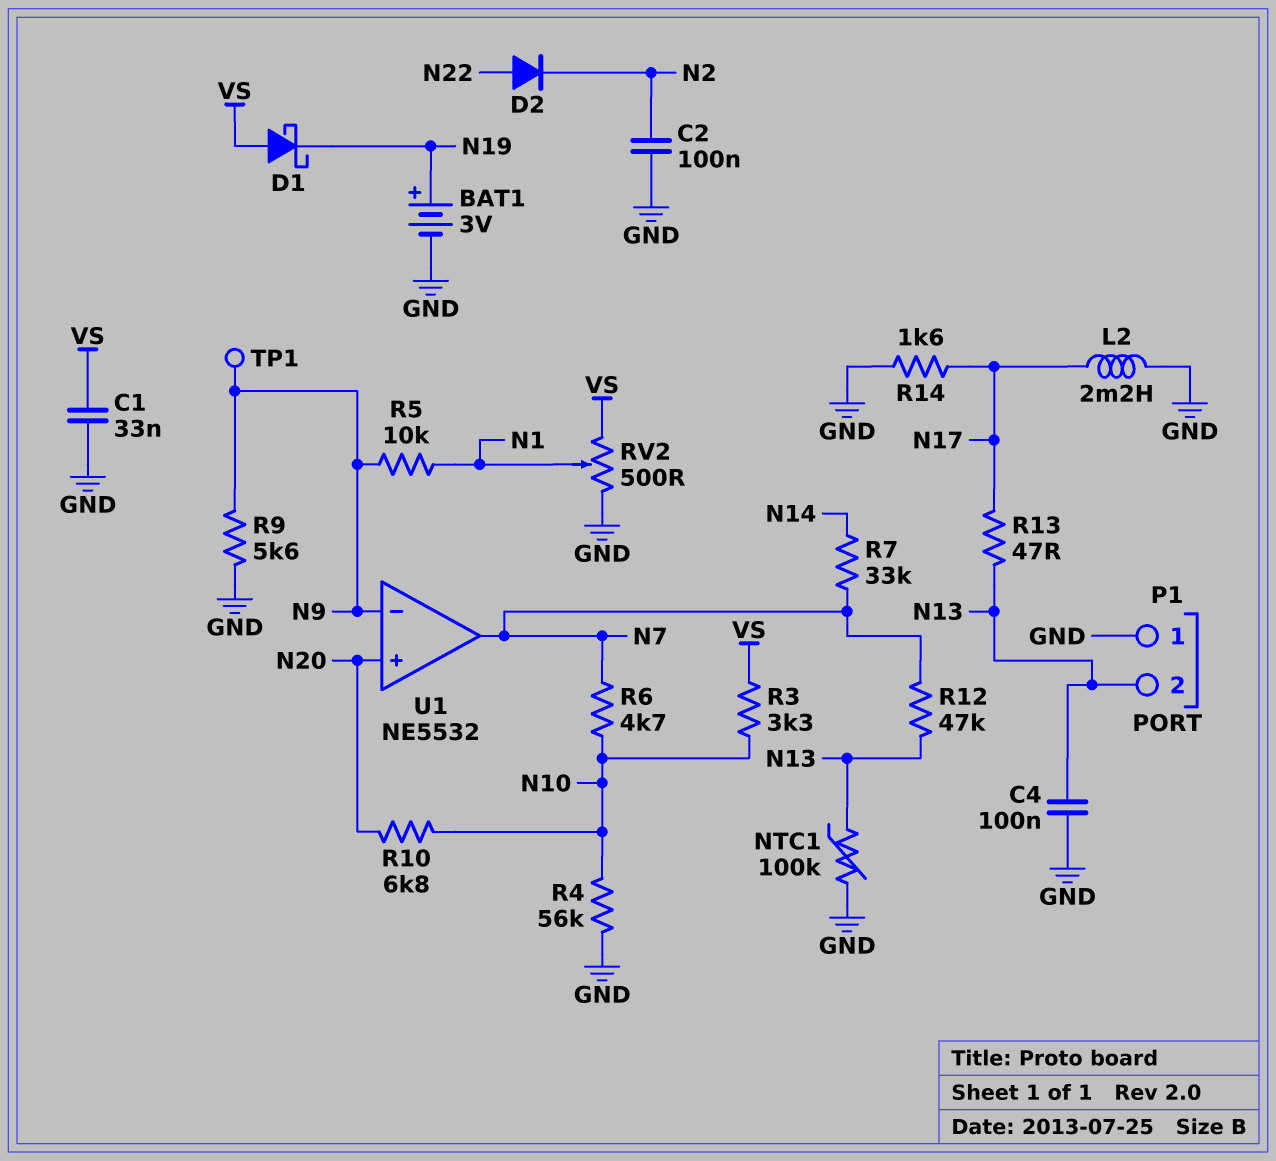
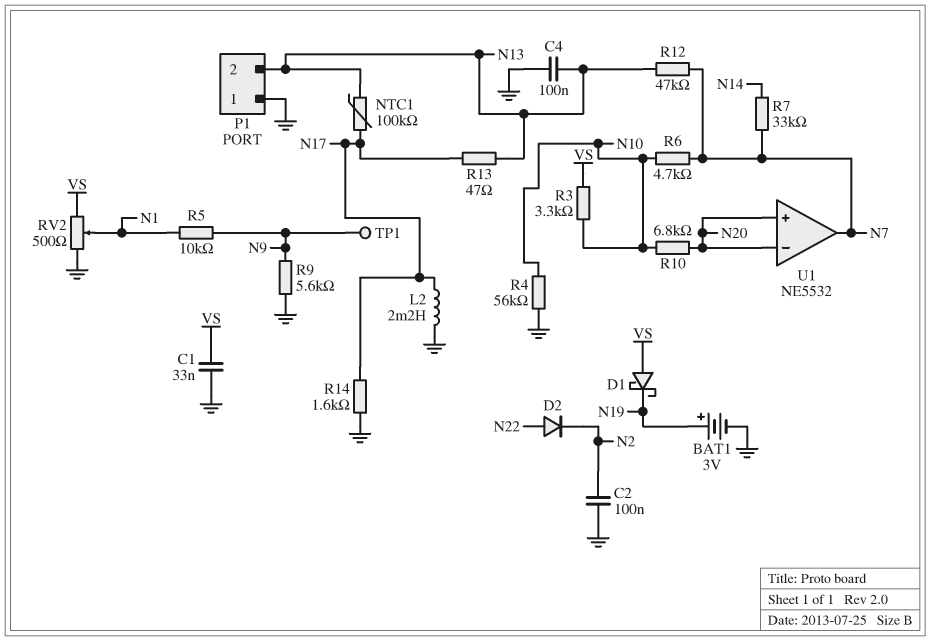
NTC1: 100k (GND, N13) -> 100k (N13, N17)
U1 pin in-: N9 -> N20

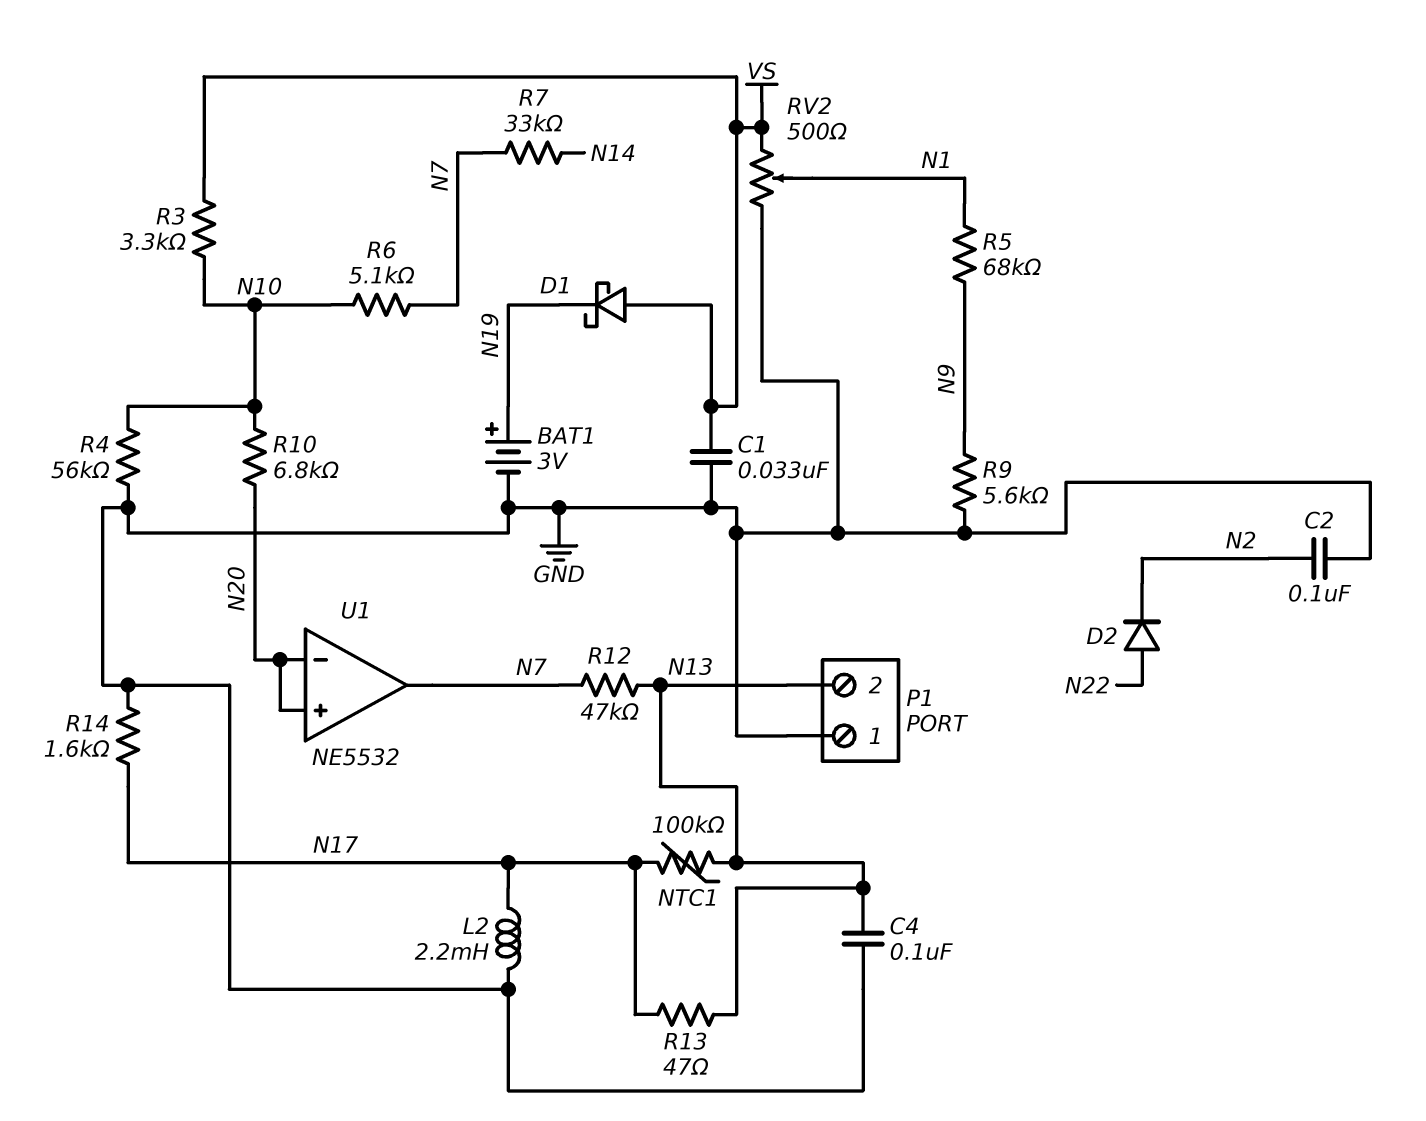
R5: 10k (N1, N9) -> 68k (N1, N9)
R6: 4.7k (N7, N10) -> 5.1k (N7, N10)
TP1: test point (N9) -> none

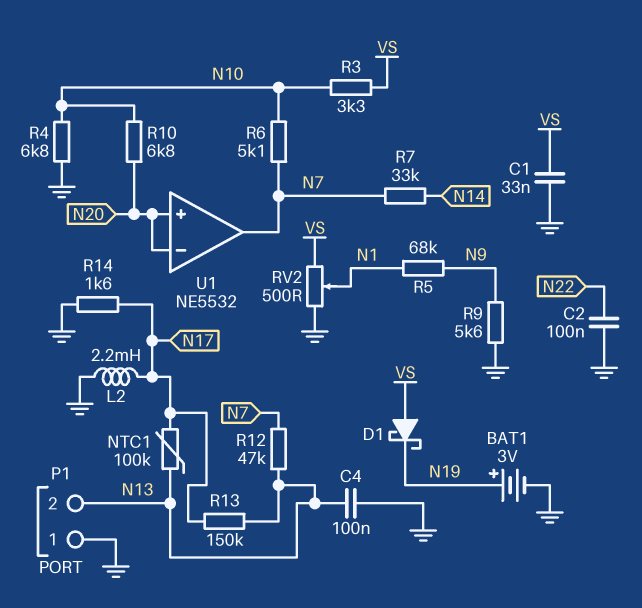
C2: 100nF (GND, N2) -> 100nF (GND, N22)
D2: diode (A N22, K N2) -> none
R4: 56k (GND, N10) -> 6.8k (GND, N10)
R13: 47 (N13, N17) -> 150k (N13, N17)

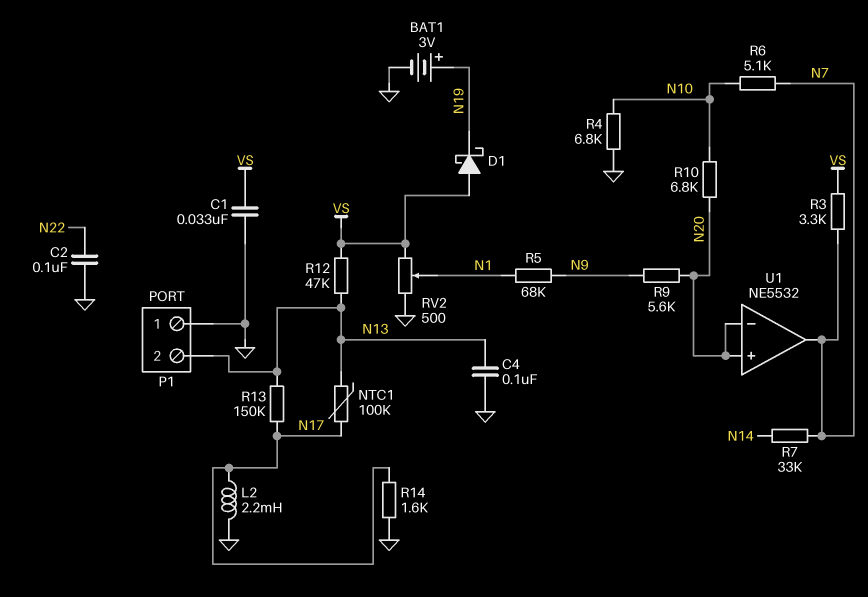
R3: 3.3k (N10, VS) -> 3.3k (N7, VS)
R9: 5.6k (GND, N9) -> 5.6k (N9, N20)
R12: 47k (N7, N13) -> 47k (N13, VS)

